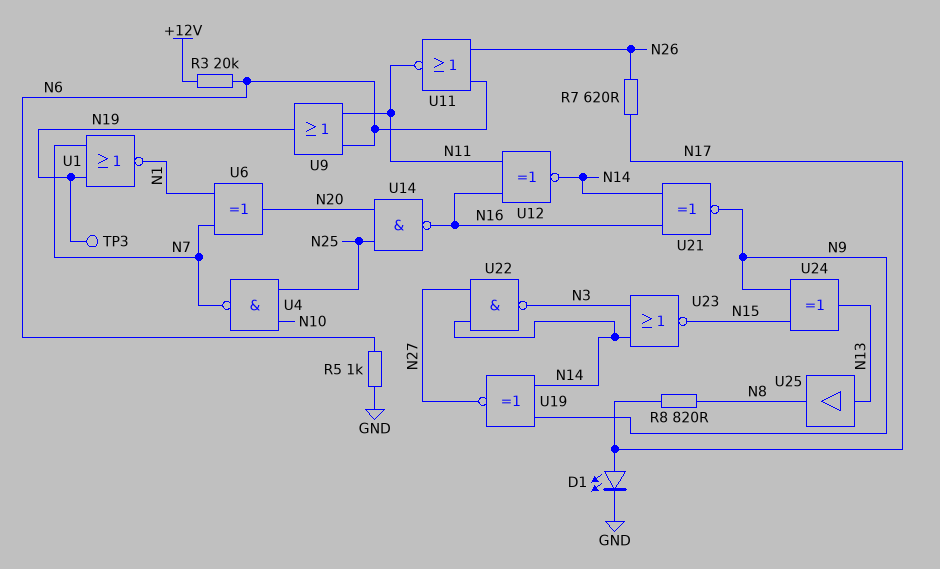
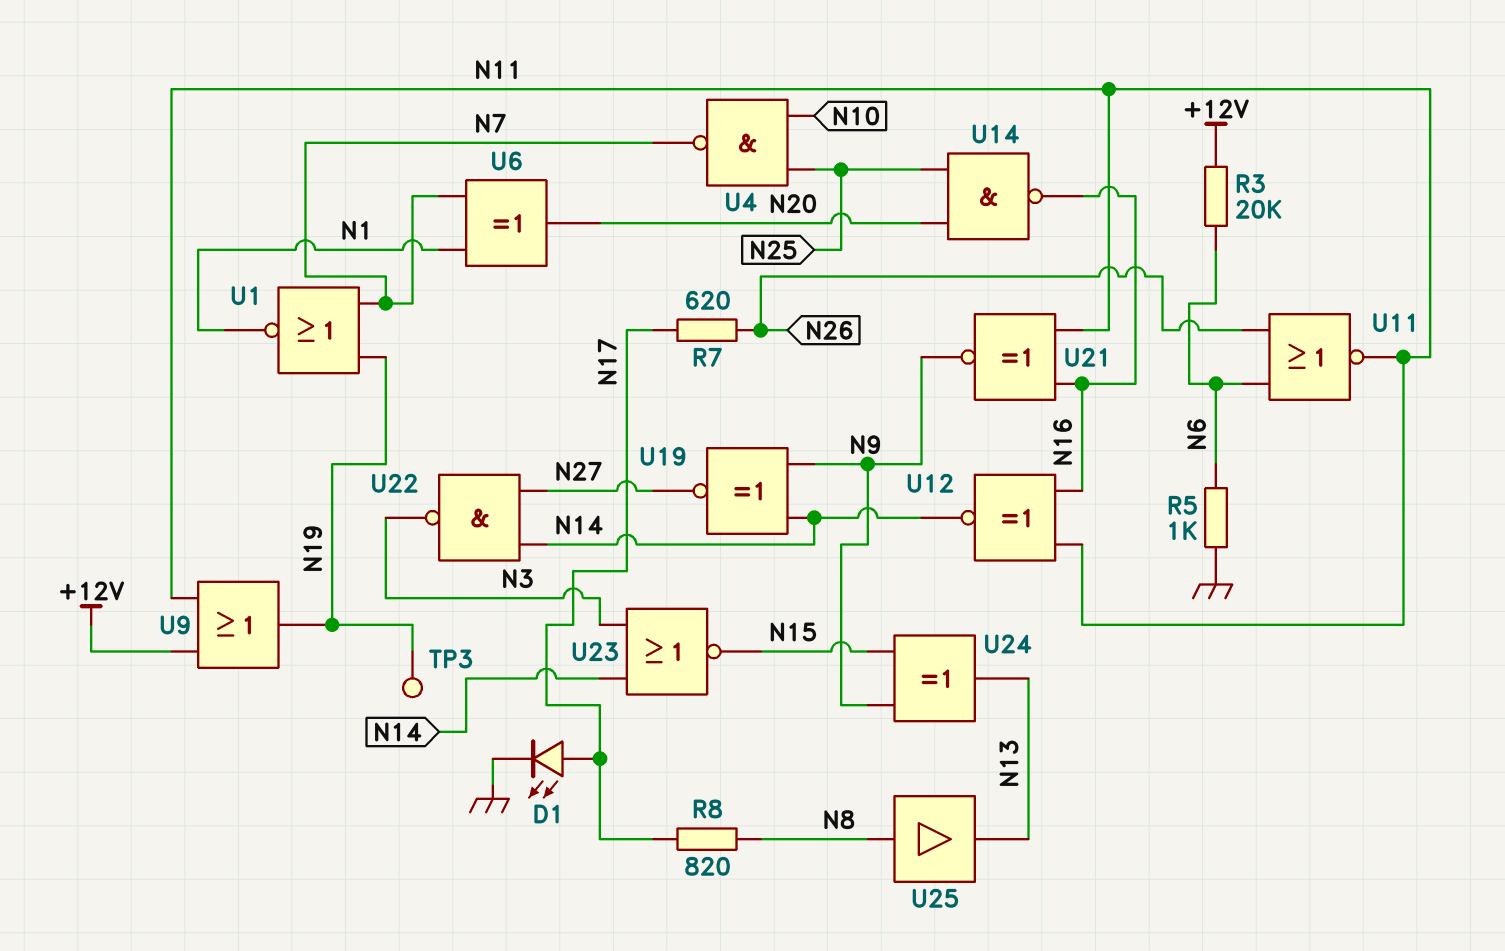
U9: OR (in N6, in N11, out N19) -> OR (in +12V, in N11, out N19)
U21: XNOR (in N14, in N16, out N9) -> XNOR (in N11, in N16, out N9)
U25: buffer (in N13, out N8) -> buffer (in N8, out N13)

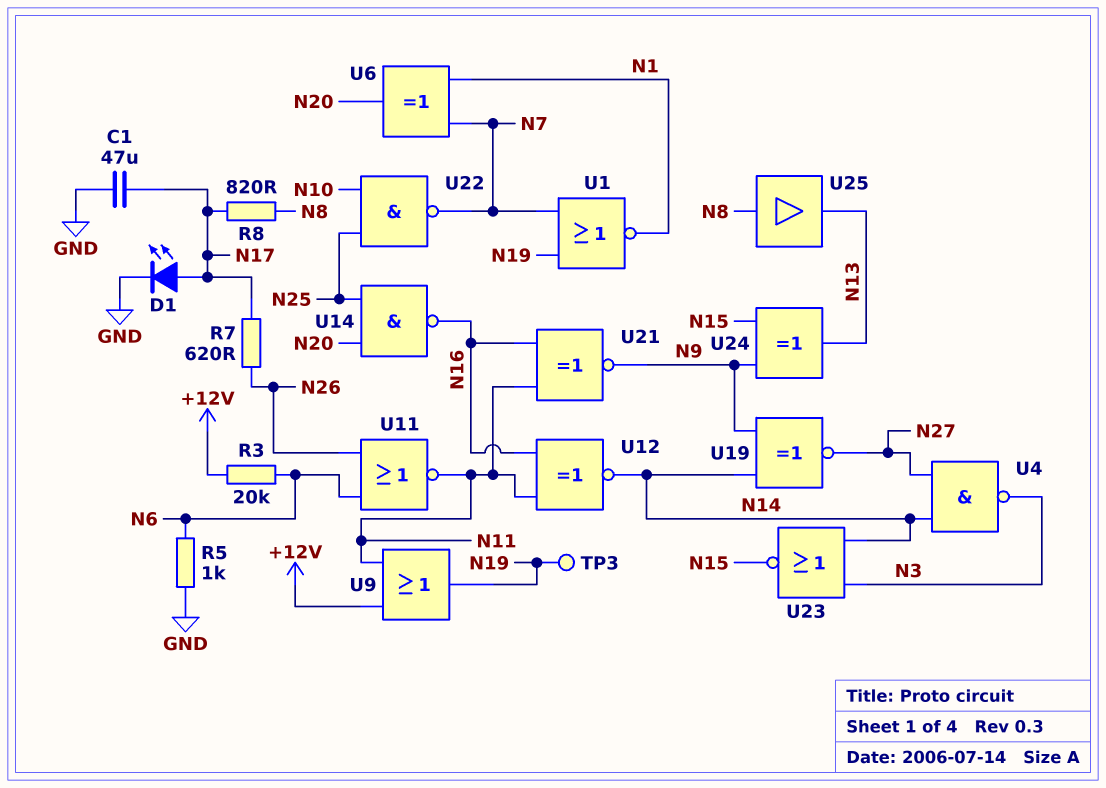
C1: none -> 47uF (GND, N17)
U4: NAND (in N10, in N25, out N7) -> NAND (in N14, in N27, out N3)
U22: NAND (in N14, in N27, out N3) -> NAND (in N10, in N25, out N7)

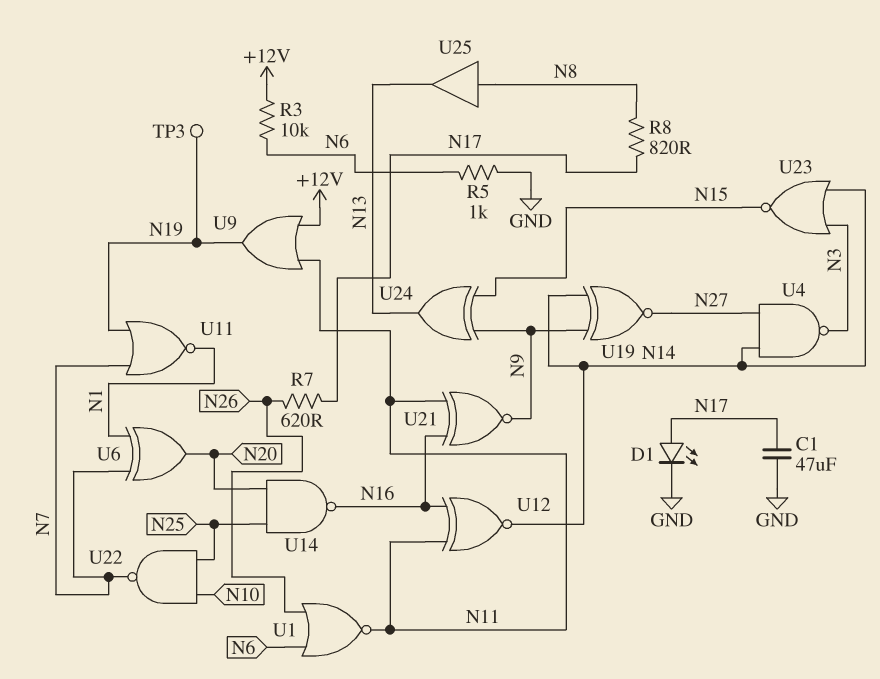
R3: 20k (+12V, N6) -> 10k (+12V, N6)
U1: NOR (in N7, in N19, out N1) -> NOR (in N6, in N26, out N11)
U11: NOR (in N6, in N26, out N11) -> NOR (in N7, in N19, out N1)

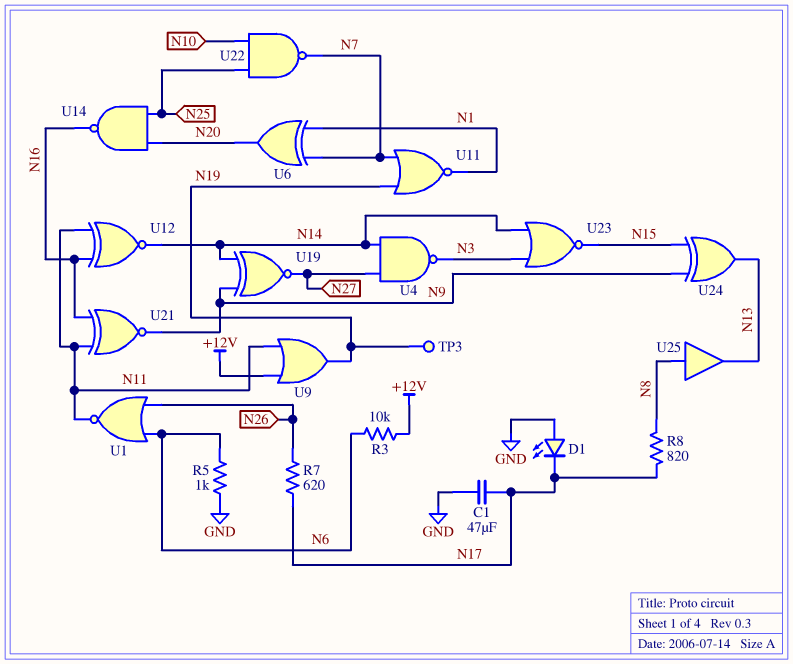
D1: LED (A N17, K GND) -> LED (A GND, K N17)

